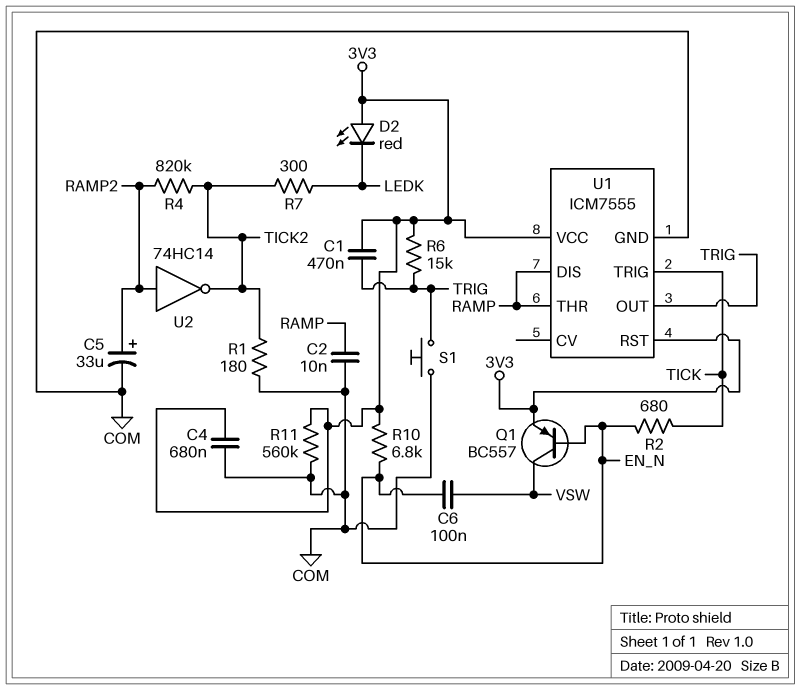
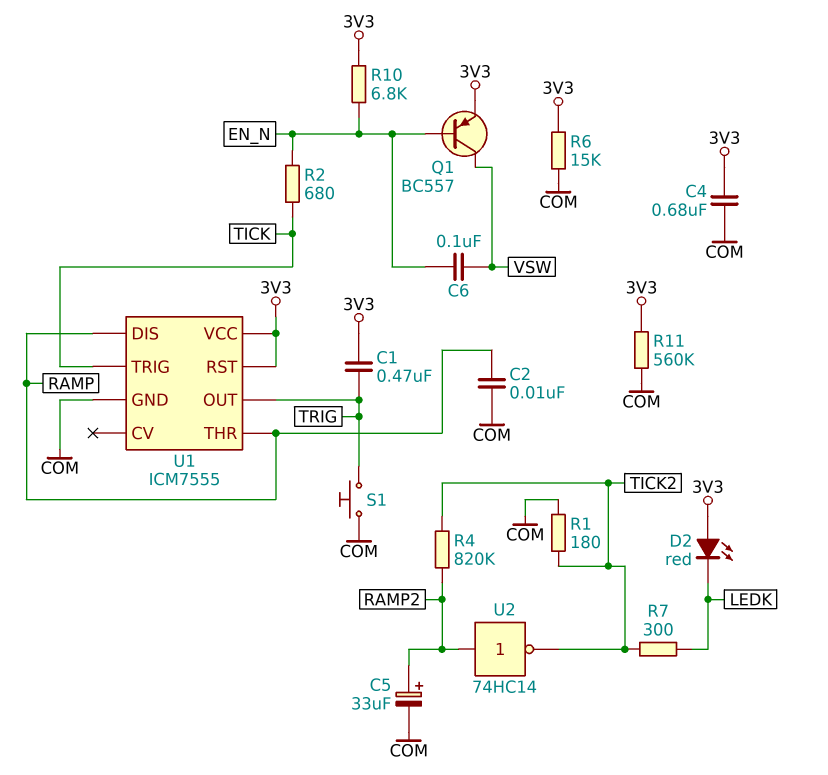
R6: 15k (3V3, TRIG) -> 15k (3V3, COM)

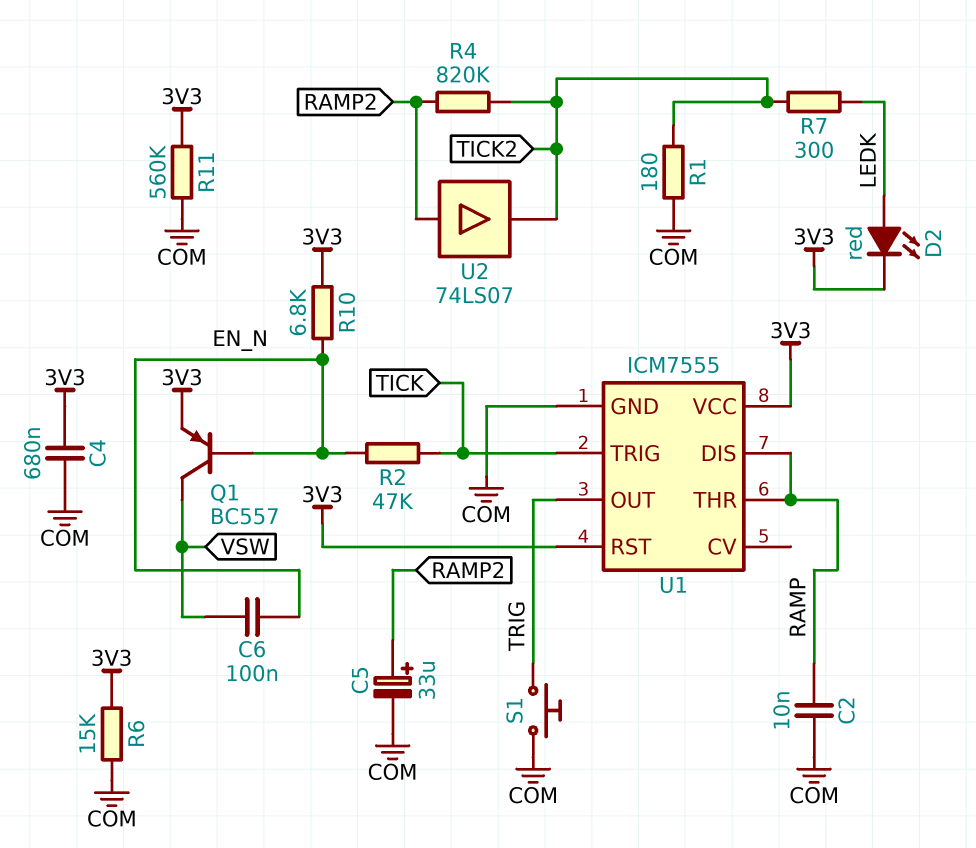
C1: 470nF (3V3, TRIG) -> none
D2: LED red (A 3V3, K LEDK) -> LED red (A LEDK, K 3V3)
R2: 680 (EN_N, TICK) -> 47k (EN_N, TICK)
U2: NOT 74HC14 (in RAMP2, out TICK2) -> buffer 74LS07 (in RAMP2, out TICK2)

